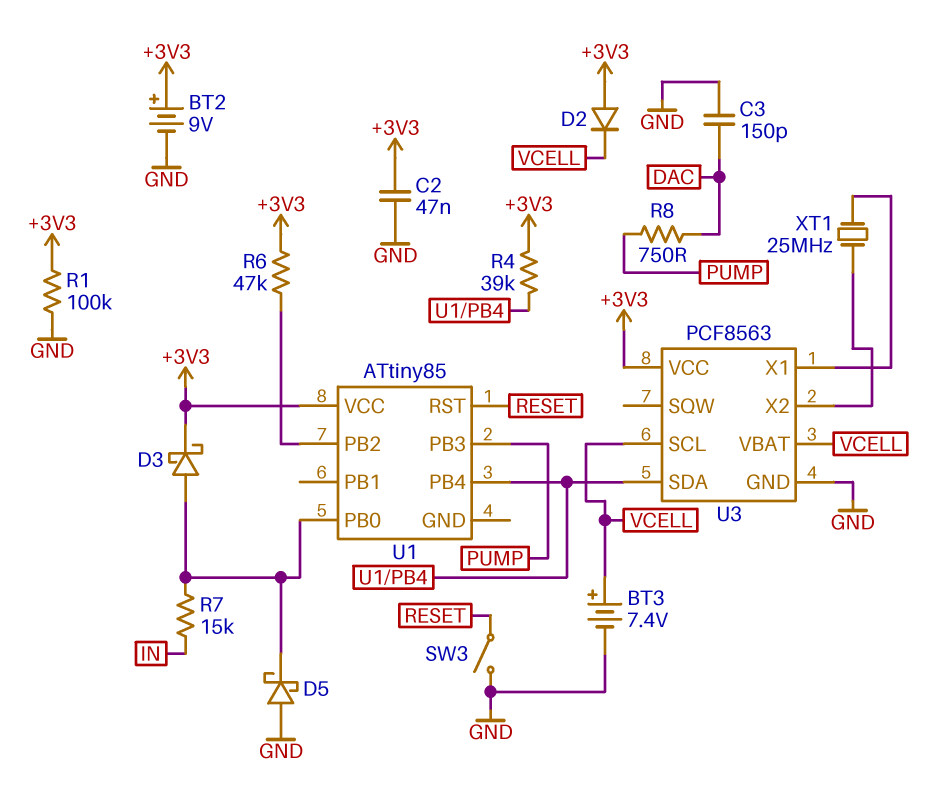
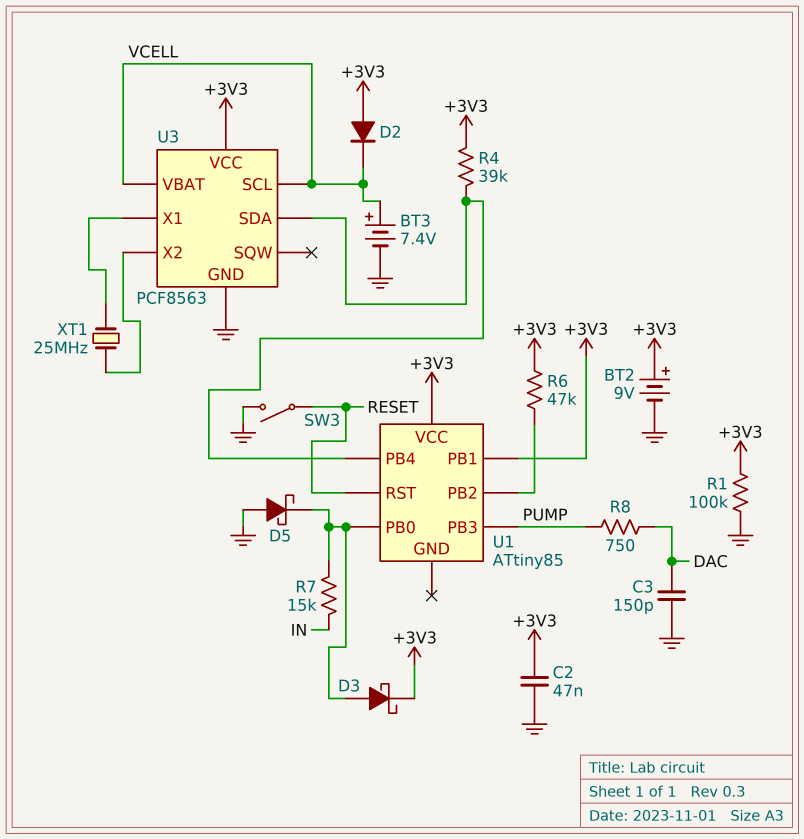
U1 pin PB1: none -> +3V3

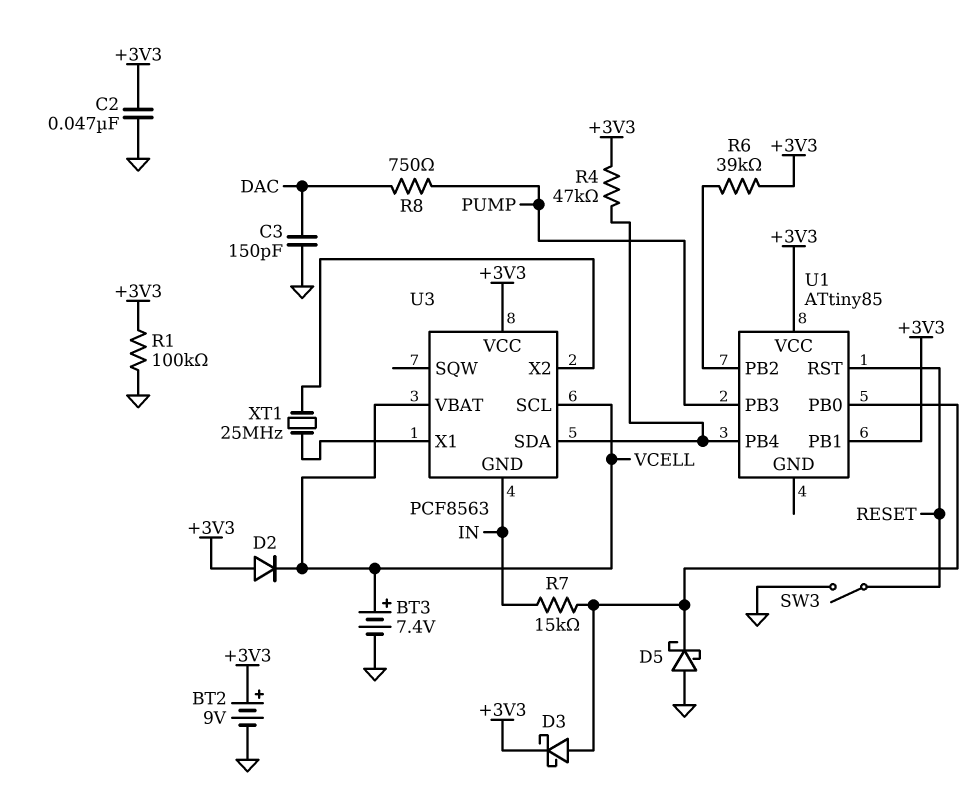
R4: 39k (+3V3, U1/PB4) -> 47k (+3V3, U1/PB4)
R6: 47k (+3V3, U1/PB2) -> 39k (+3V3, U1/PB2)
U3 pin GND: GND -> IN

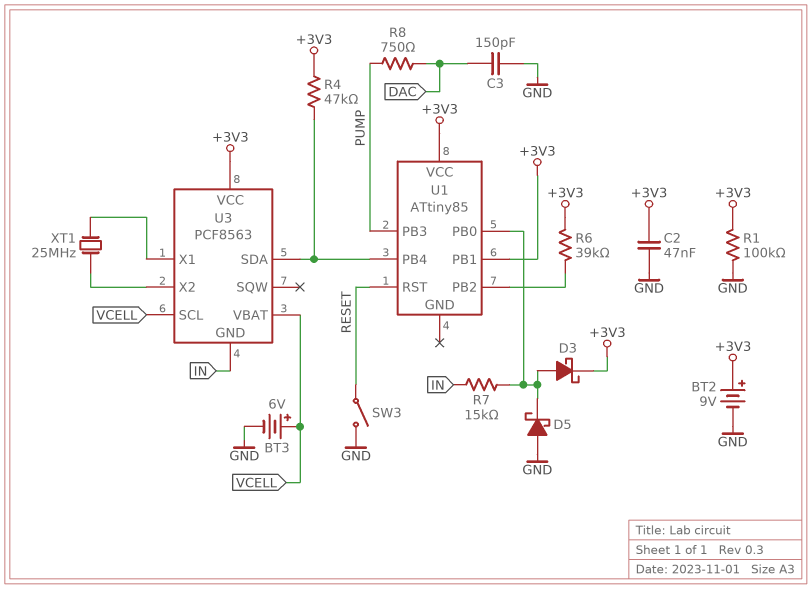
BT3: 7.4V (plus VCELL, minus GND) -> 6V (plus VCELL, minus GND)
D2: diode (A +3V3, K VCELL) -> none

